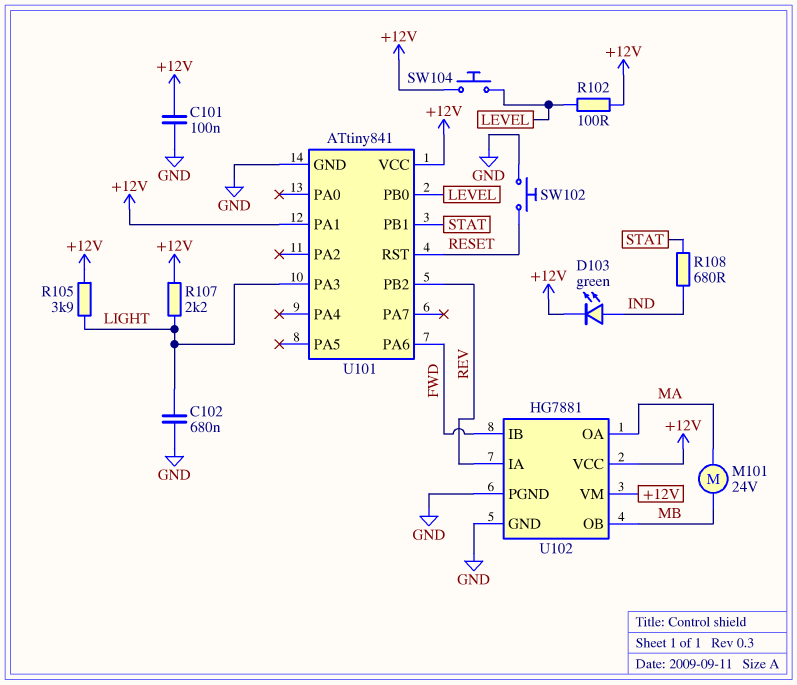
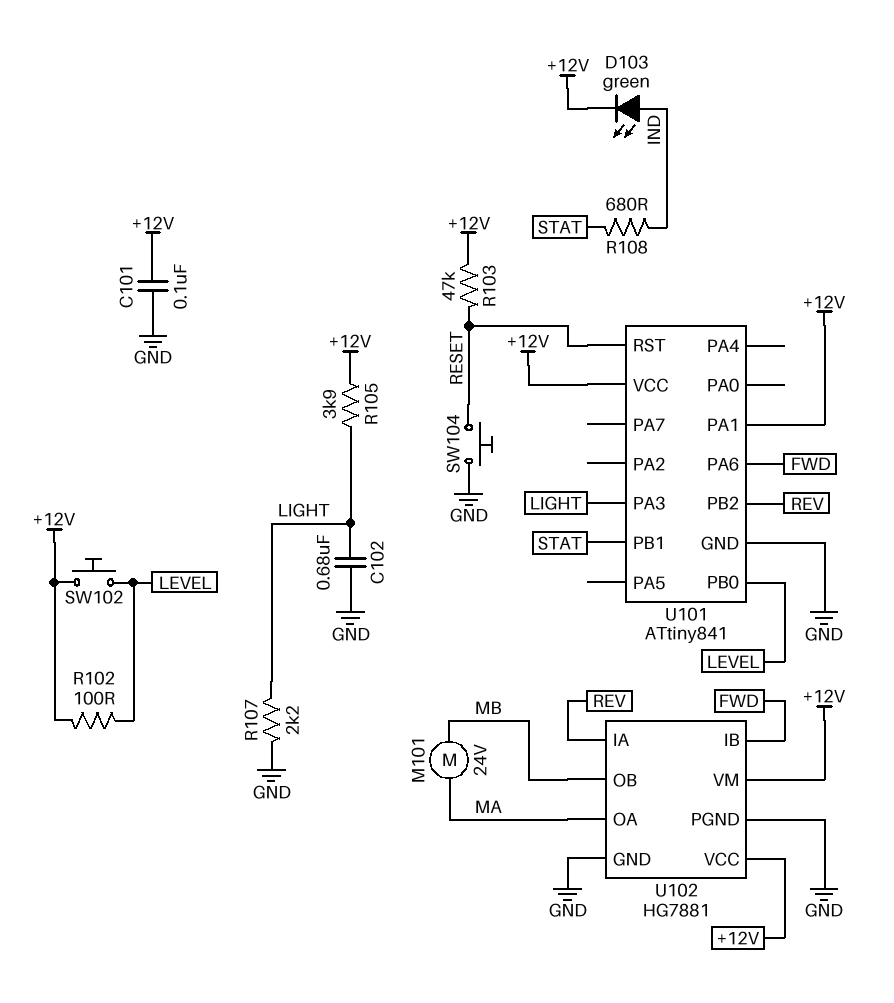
R103: none -> 47k (+12V, RESET)
R107: 2.2k (+12V, LIGHT) -> 2.2k (GND, LIGHT)
SW102: button (GND, RESET) -> button (+12V, LEVEL)
SW104: button (+12V, LEVEL) -> button (GND, RESET)

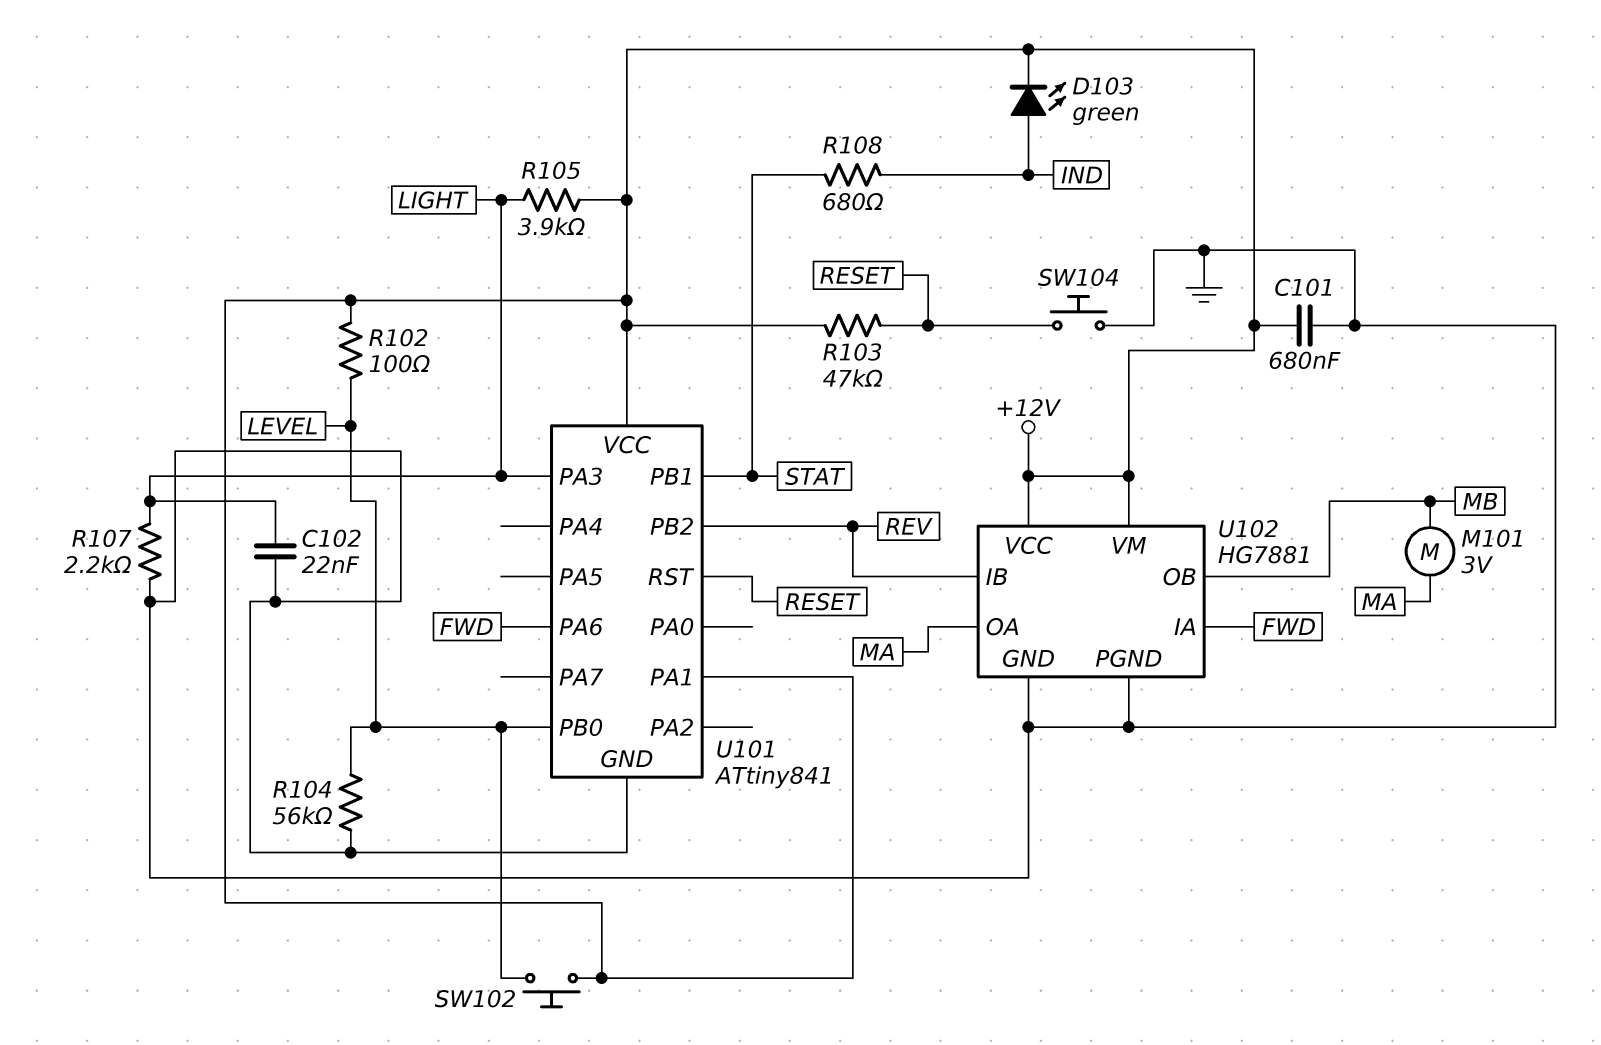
C101: 100nF (+12V, GND) -> 680nF (+12V, GND)
C102: 680nF (GND, LIGHT) -> 22nF (GND, LIGHT)
M101: motor 24V (MA, MB) -> motor 3V (MA, MB)
R104: none -> 56k (GND, LEVEL)
U102 pin IA: REV -> FWD
U102 pin IB: FWD -> REV

